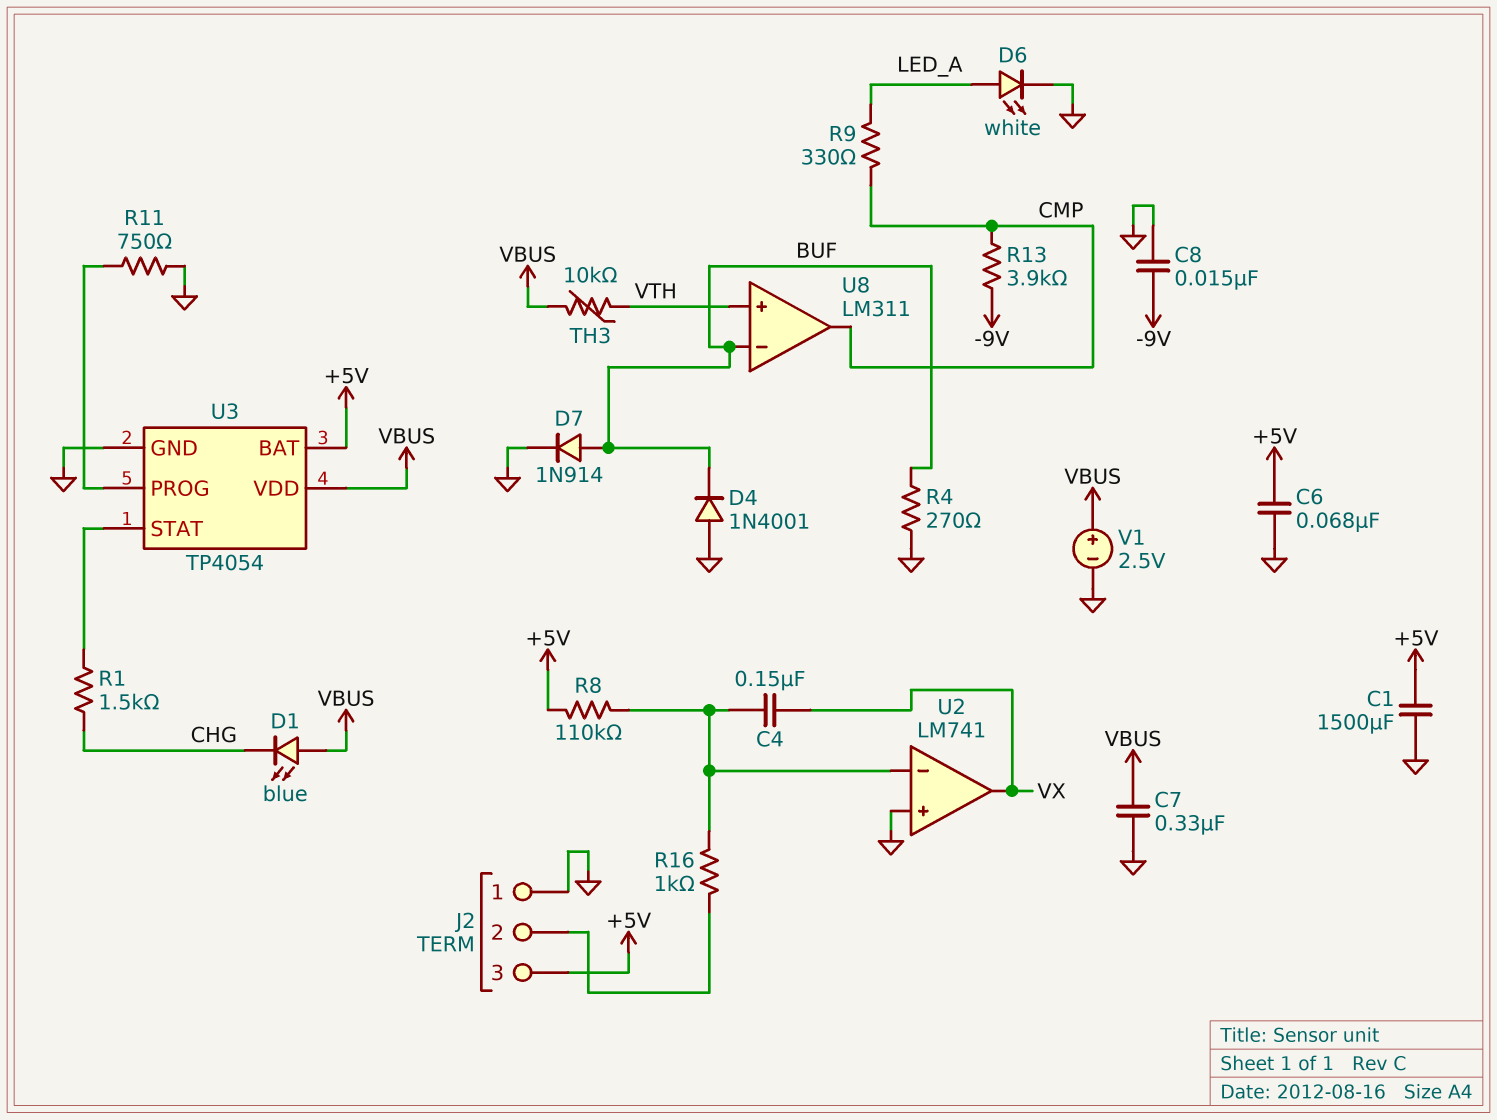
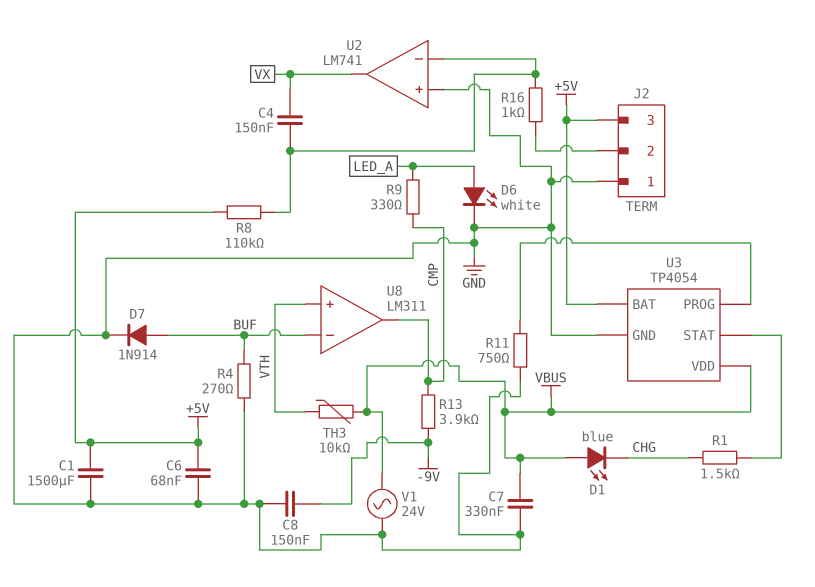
C8: 15nF (-9V, GND) -> 150nF (-9V, GND)
D4: diode 1N4001 (A GND, K BUF) -> none
V1: 2.5V (plus VBUS, minus GND) -> AC 24V (GND, VBUS)

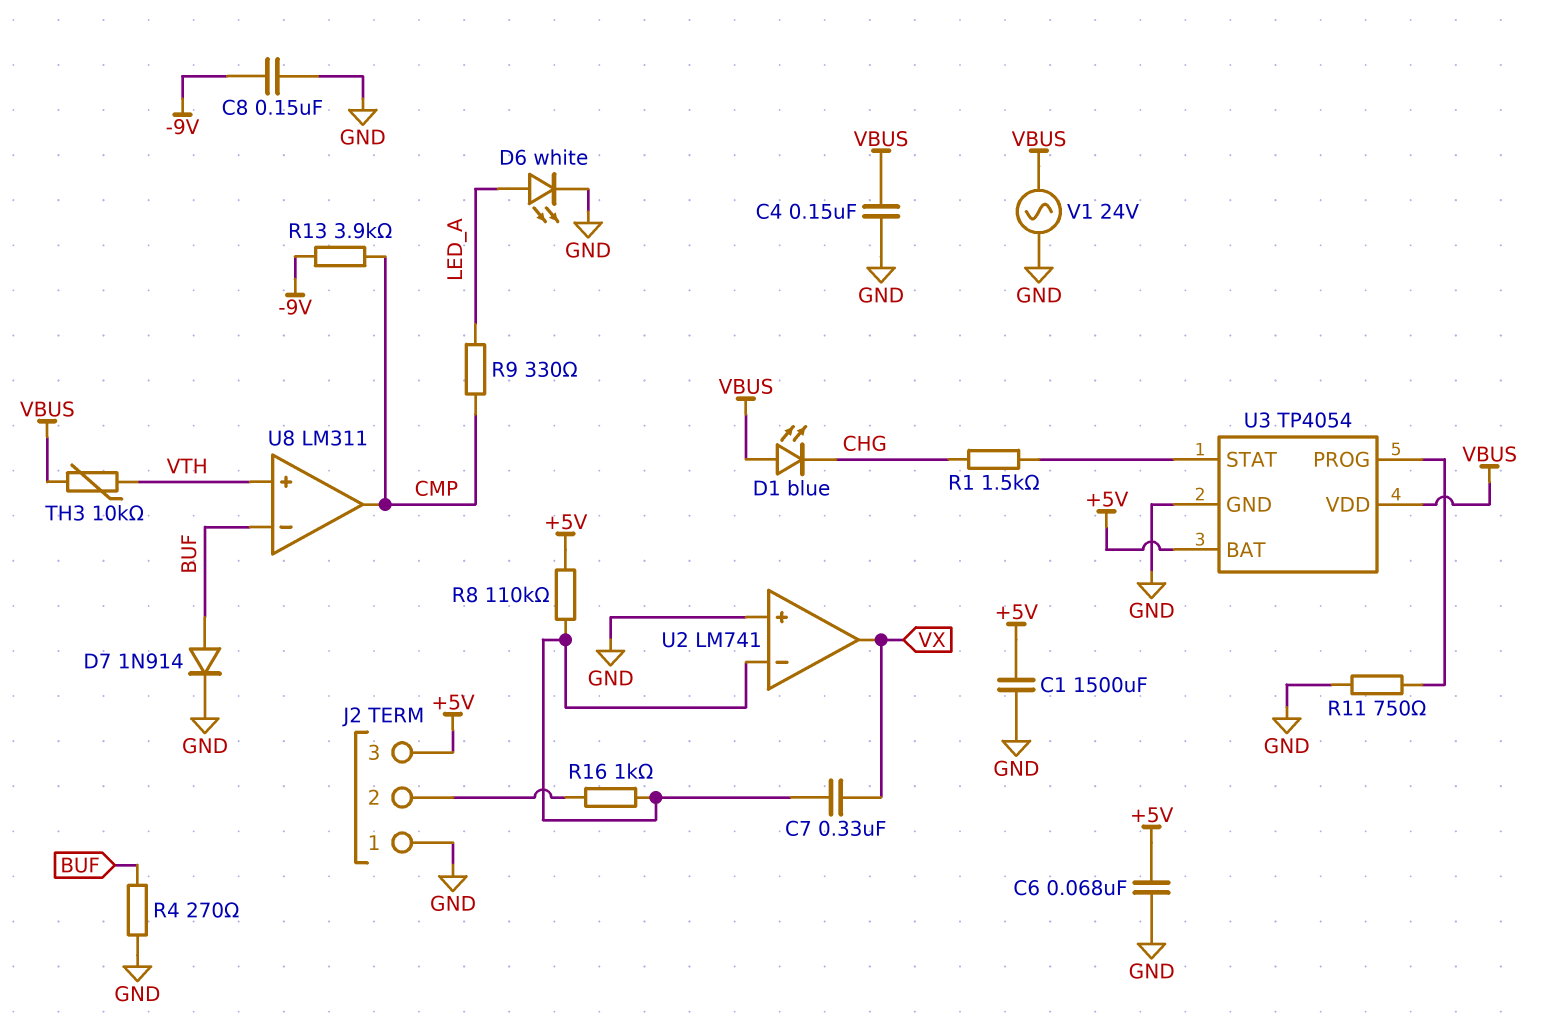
C4: 150nF (U2/in-, VX) -> 150nF (GND, VBUS)
C7: 330nF (GND, VBUS) -> 330nF (U2/in-, VX)

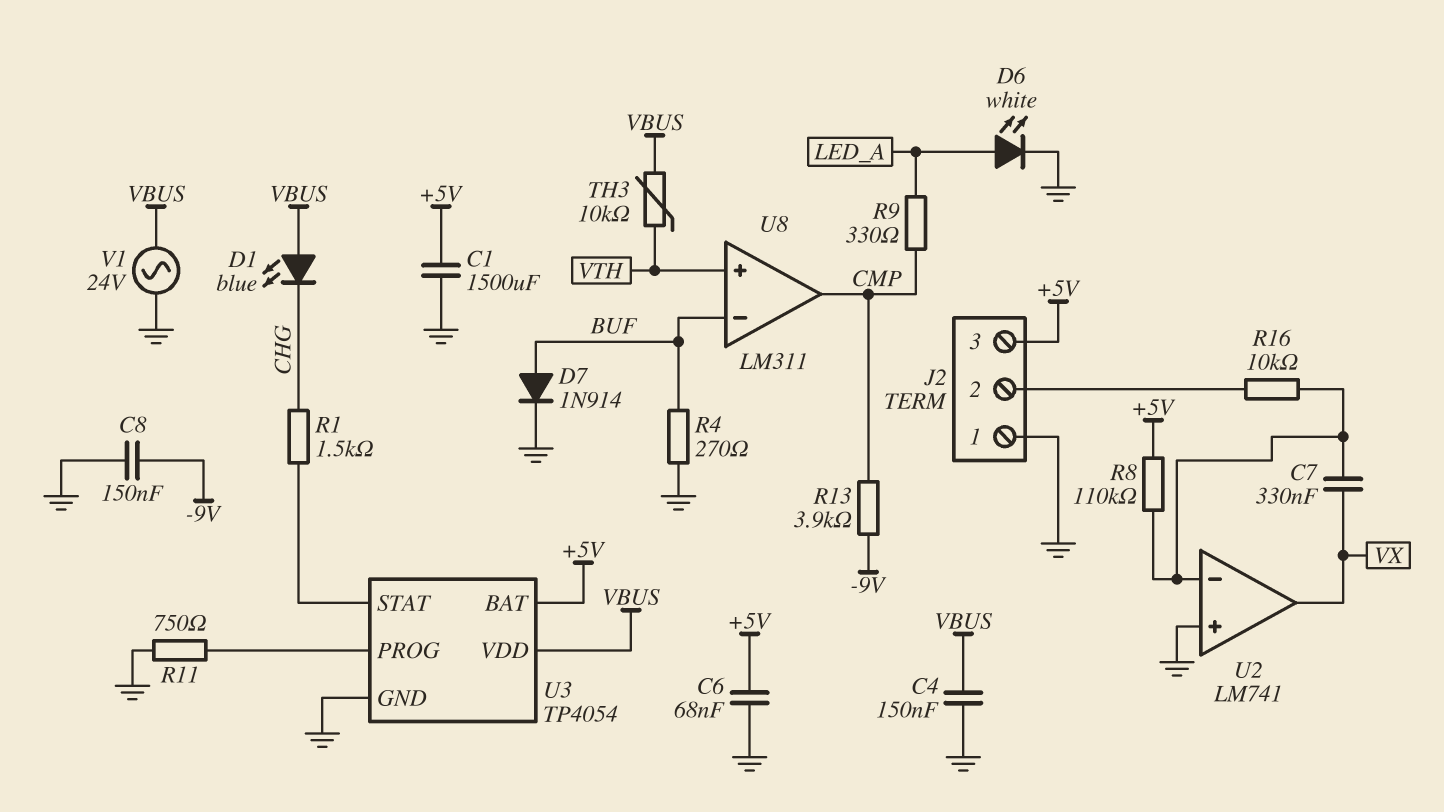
R16: 1k (J2/2, U2/in-) -> 10k (J2/2, U2/in-)

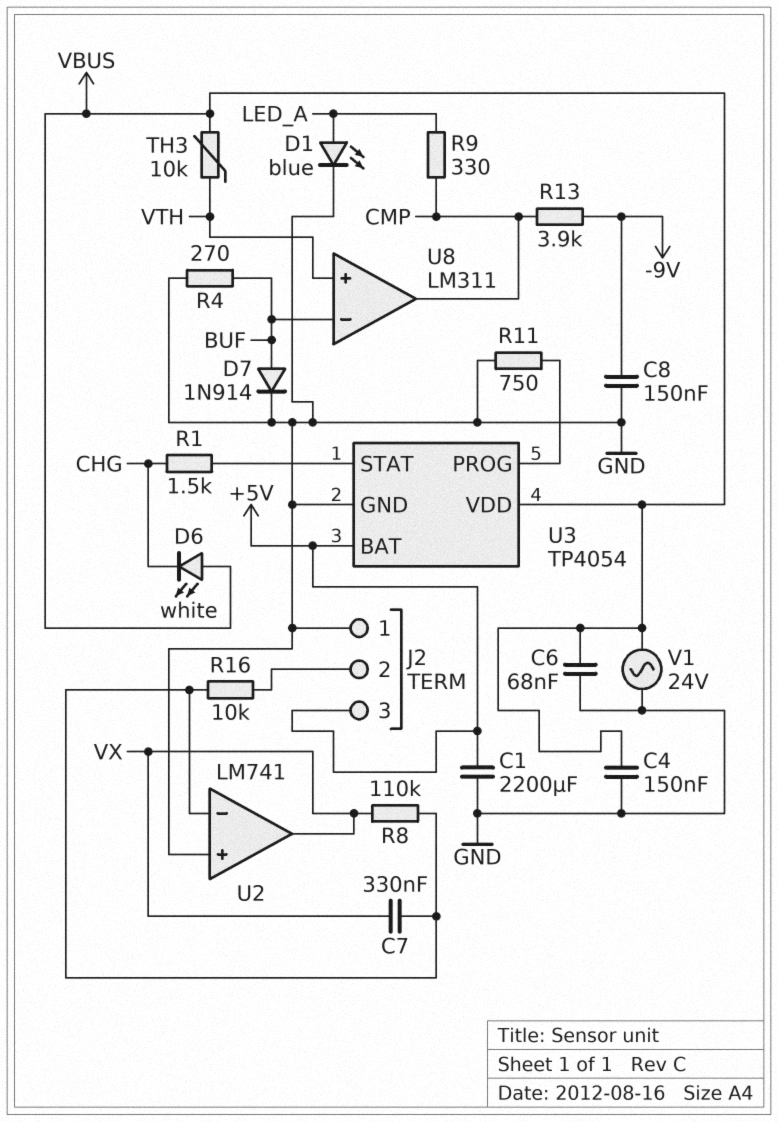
C1: 1500uF (+5V, GND) -> 2200uF (+5V, GND)
C6: 68nF (+5V, GND) -> 68nF (GND, VBUS)
D1: LED blue (A VBUS, K CHG) -> LED blue (A LED_A, K GND)
D6: LED white (A LED_A, K GND) -> LED white (A VBUS, K CHG)
R8: 110k (+5V, U2/in-) -> 110k (U2/in-, VX)

